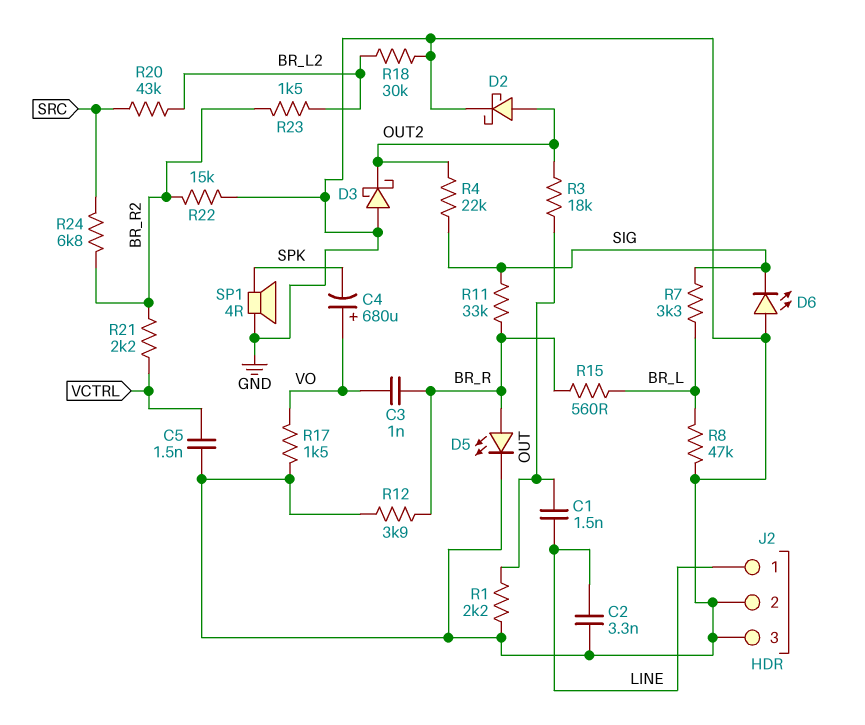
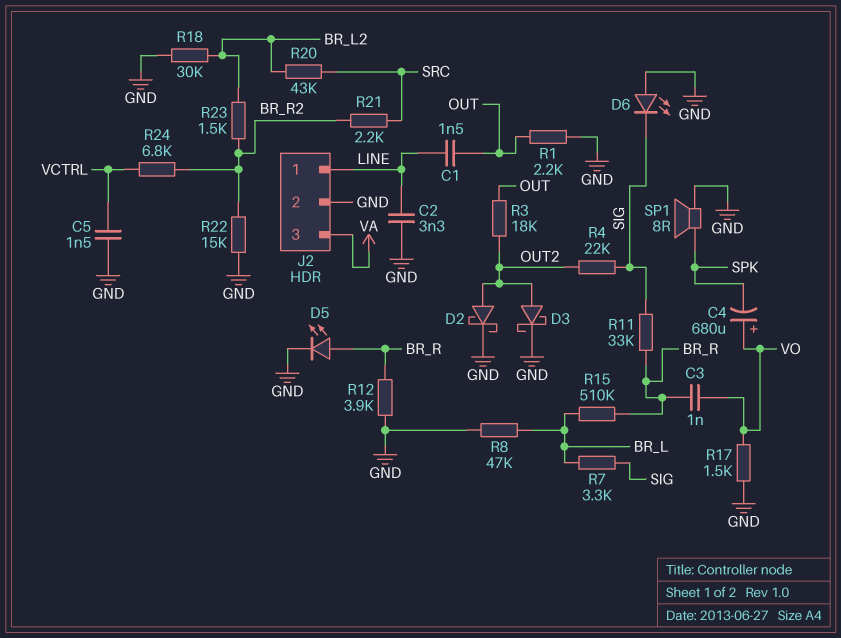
D3: schottky (A GND, K OUT2) -> schottky (A OUT2, K GND)
J2 pin 3: GND -> VA
R15: 560 (BR_L, BR_R) -> 510k (BR_L, BR_R)
R21: 2.2k (BR_R2, VCTRL) -> 2.2k (BR_R2, SRC)
R24: 6.8k (BR_R2, SRC) -> 6.8k (BR_R2, VCTRL)
SP1: speaker 4R (GND, SPK) -> speaker 8R (GND, SPK)

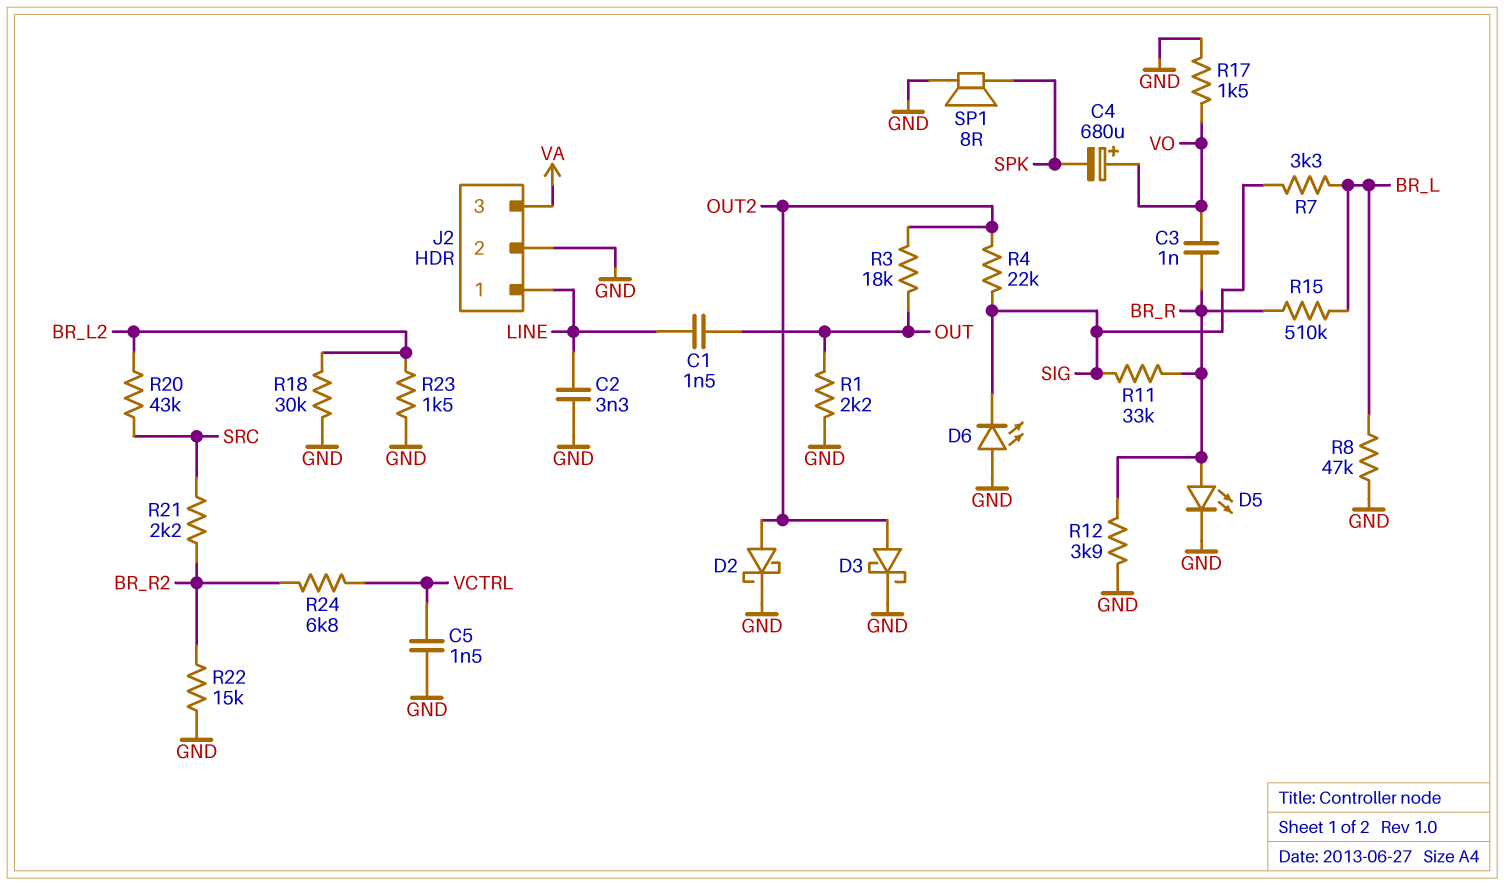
R23: 1.5k (BR_L2, BR_R2) -> 1.5k (BR_L2, GND)

